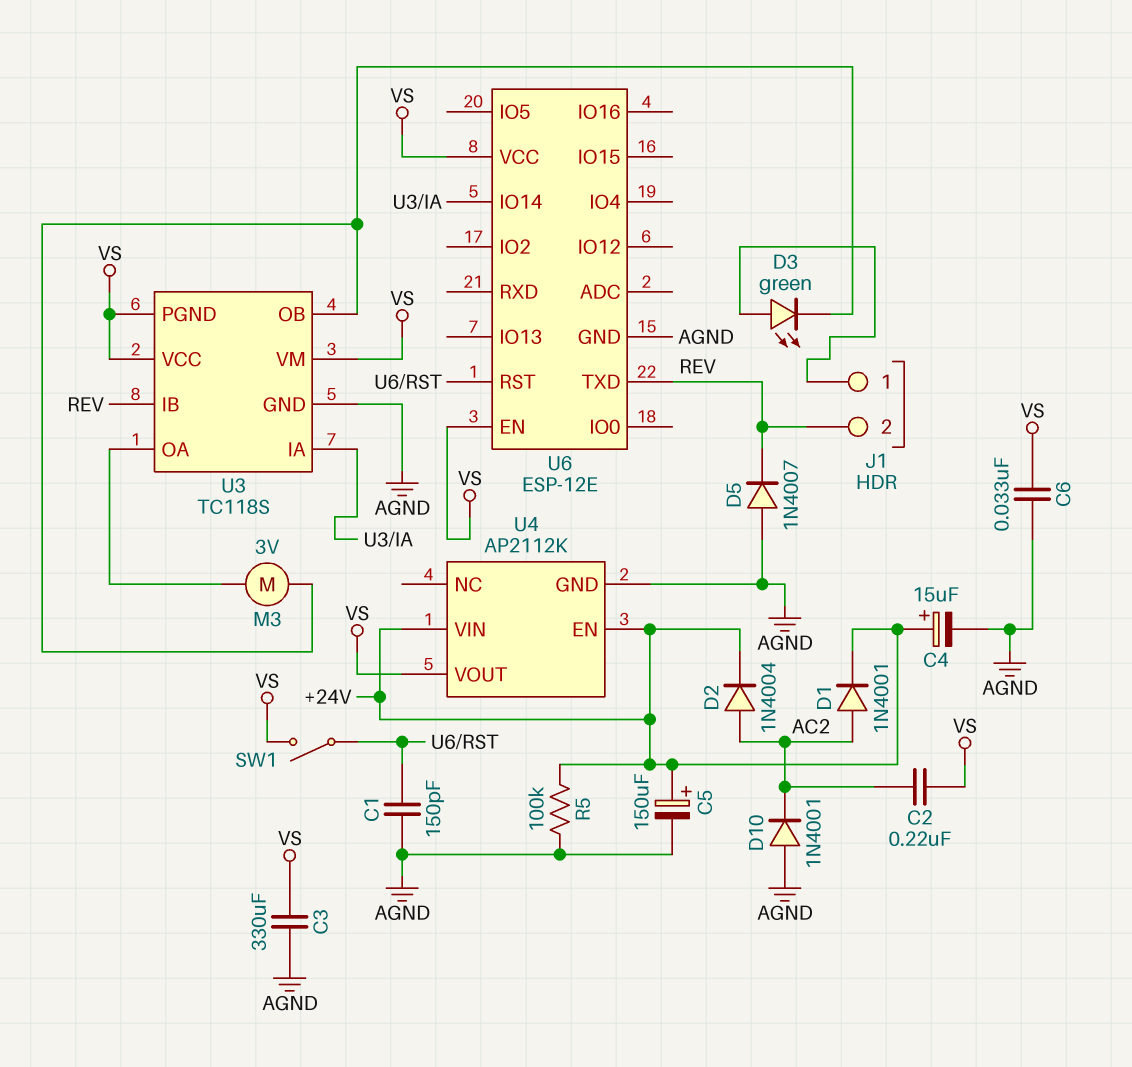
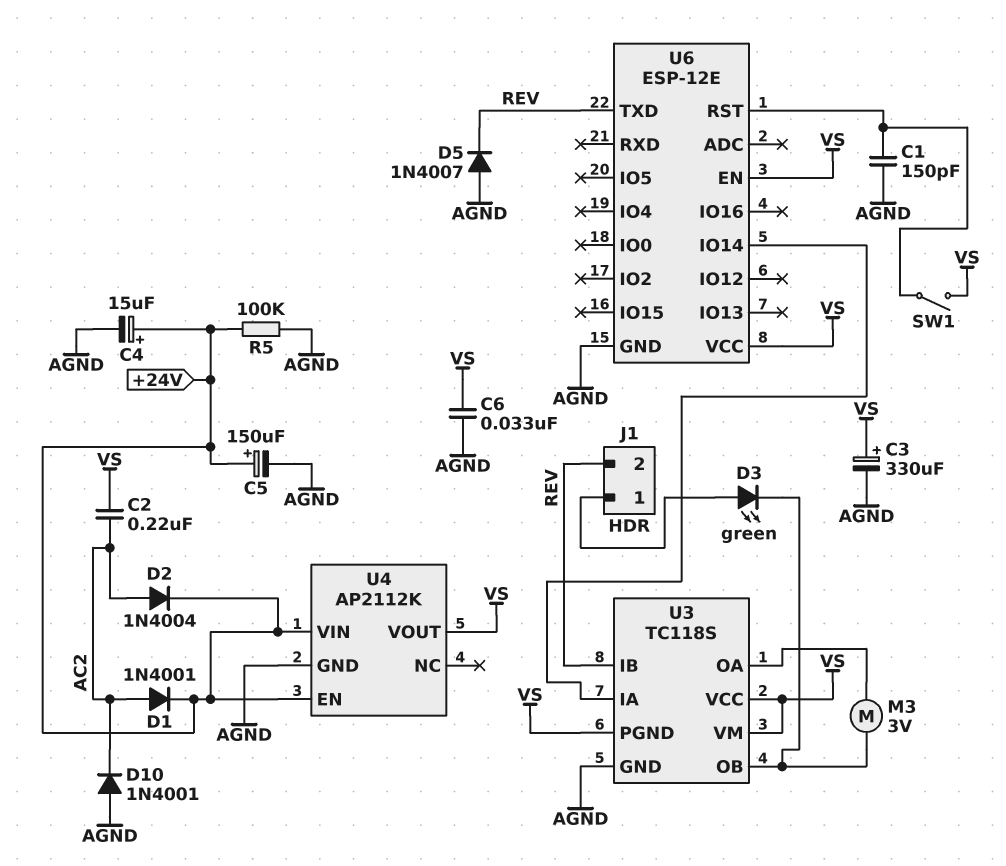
C3: 330uF (AGND, VS) -> 330uF (plus VS, minus AGND)

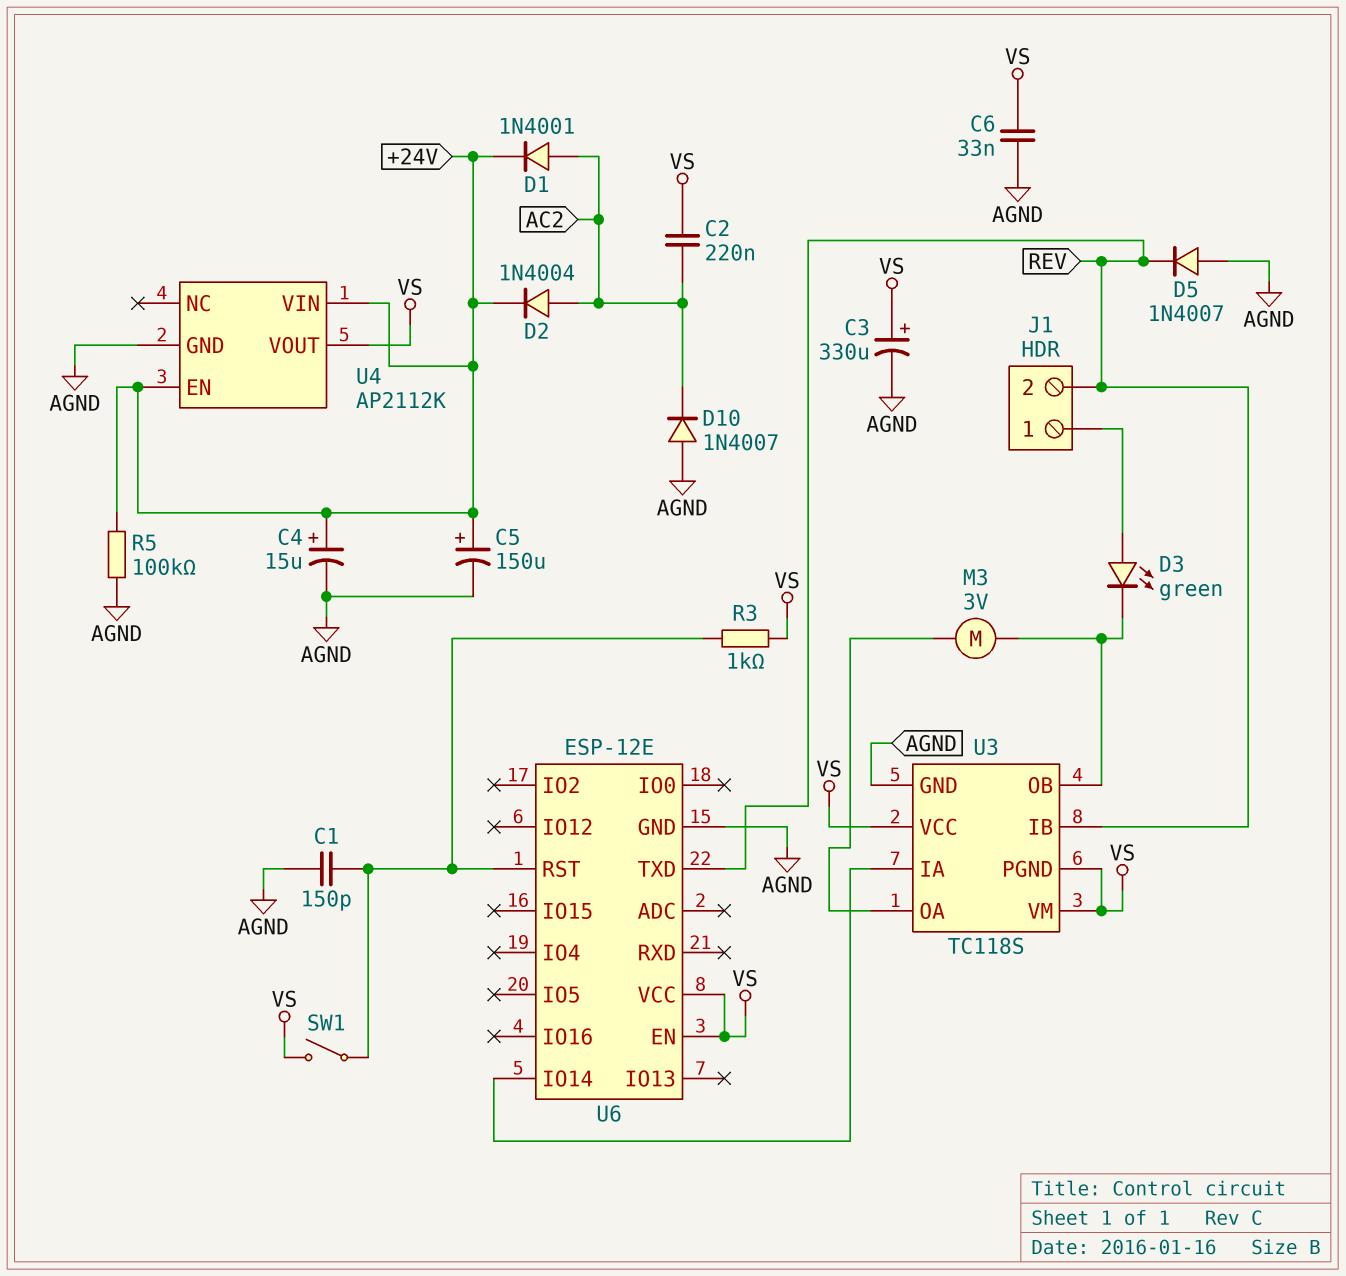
D10: diode 1N4001 (A AGND, K AC2) -> diode 1N4007 (A AGND, K AC2)
R3: none -> 1k (U6/RST, VS)

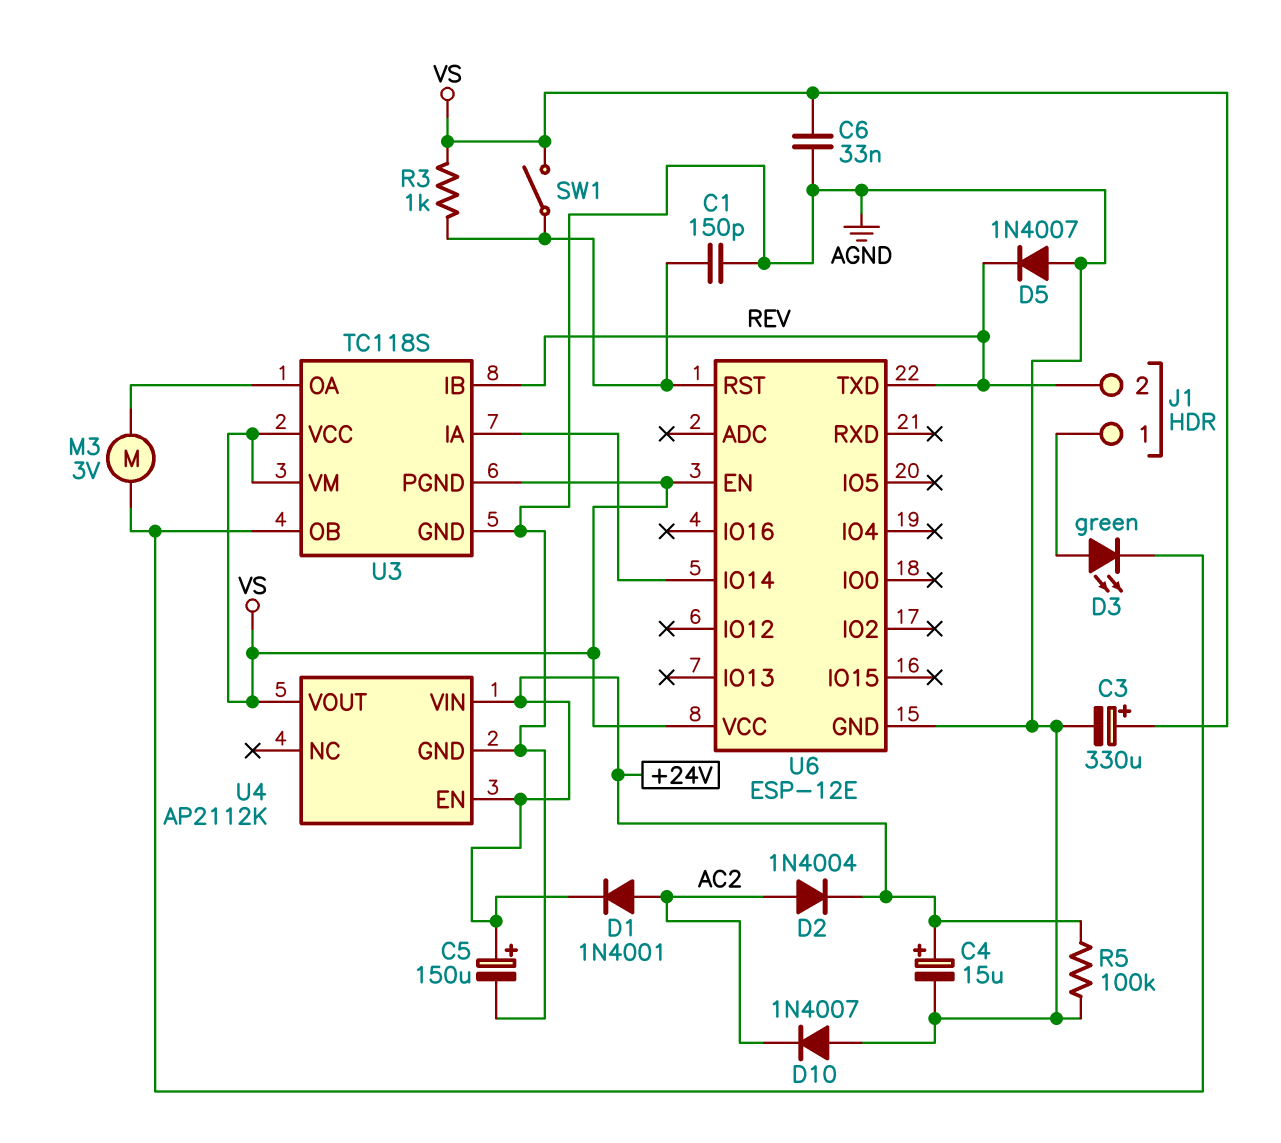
C2: 220nF (AC2, VS) -> none

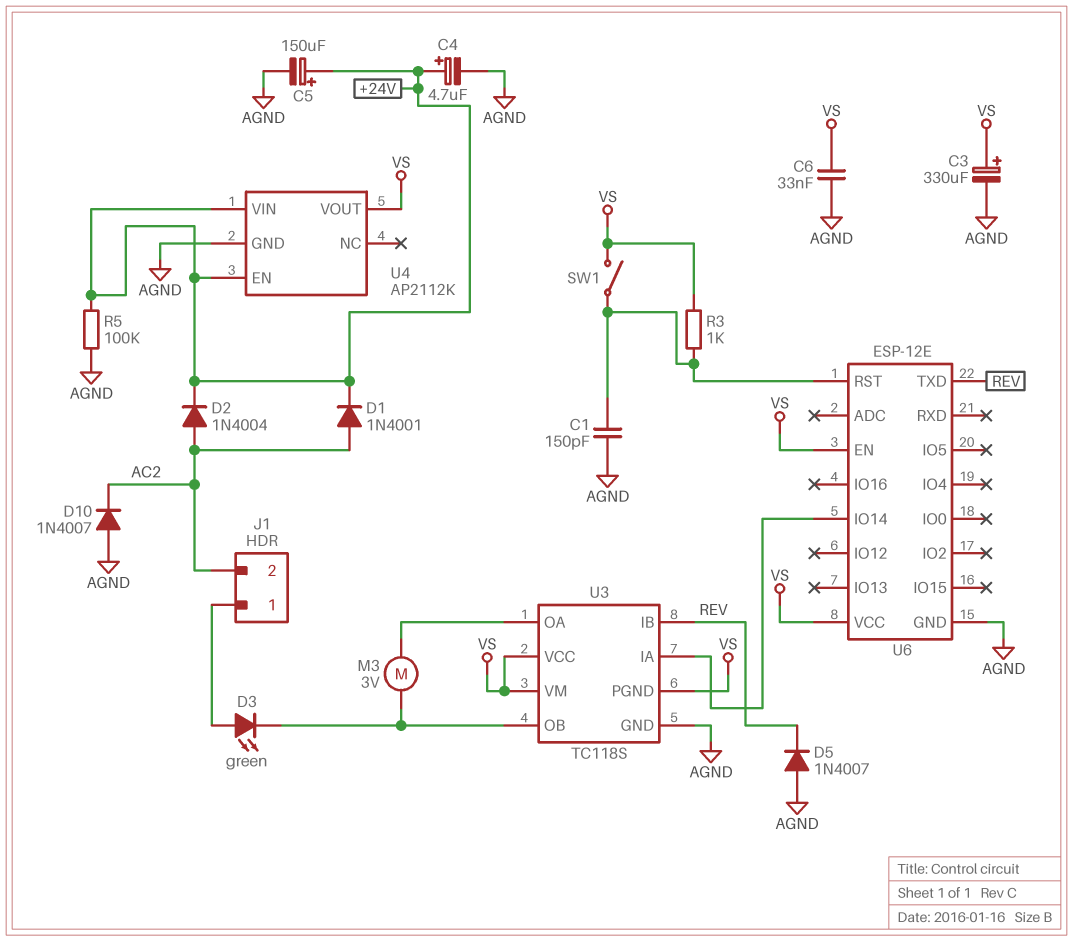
C4: 15uF (plus +24V, minus AGND) -> 4.7uF (plus +24V, minus AGND)
J1 pin 2: REV -> AC2

